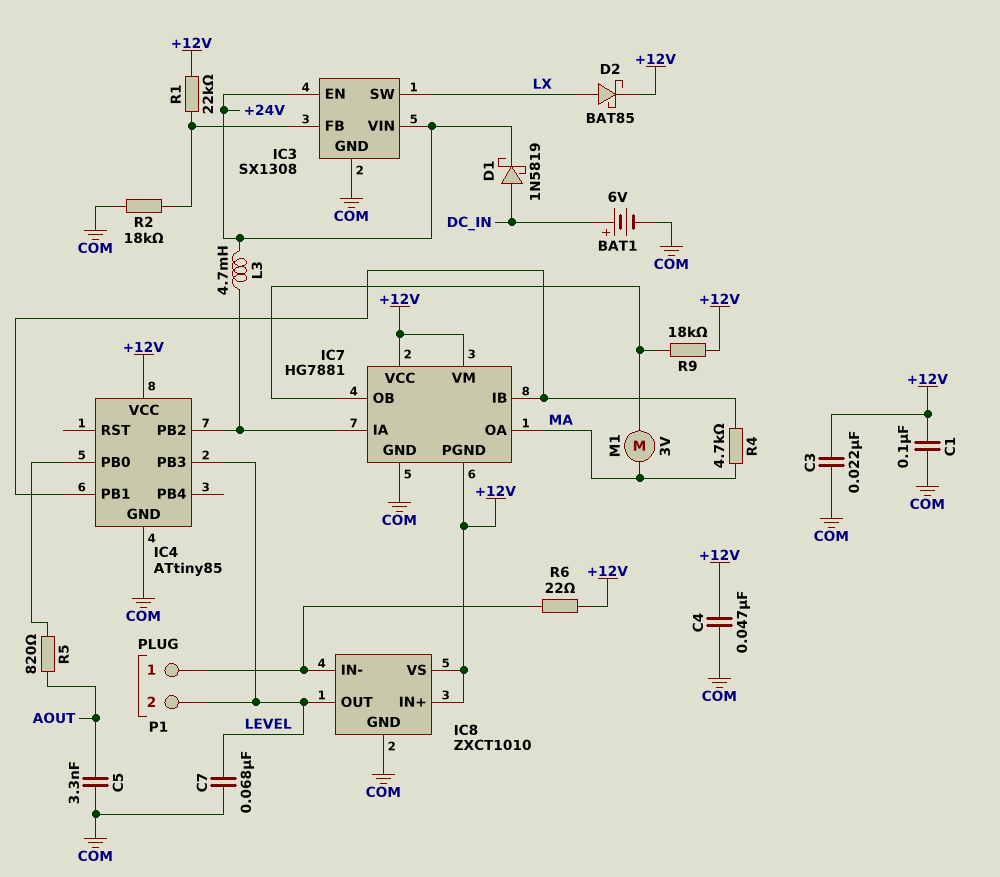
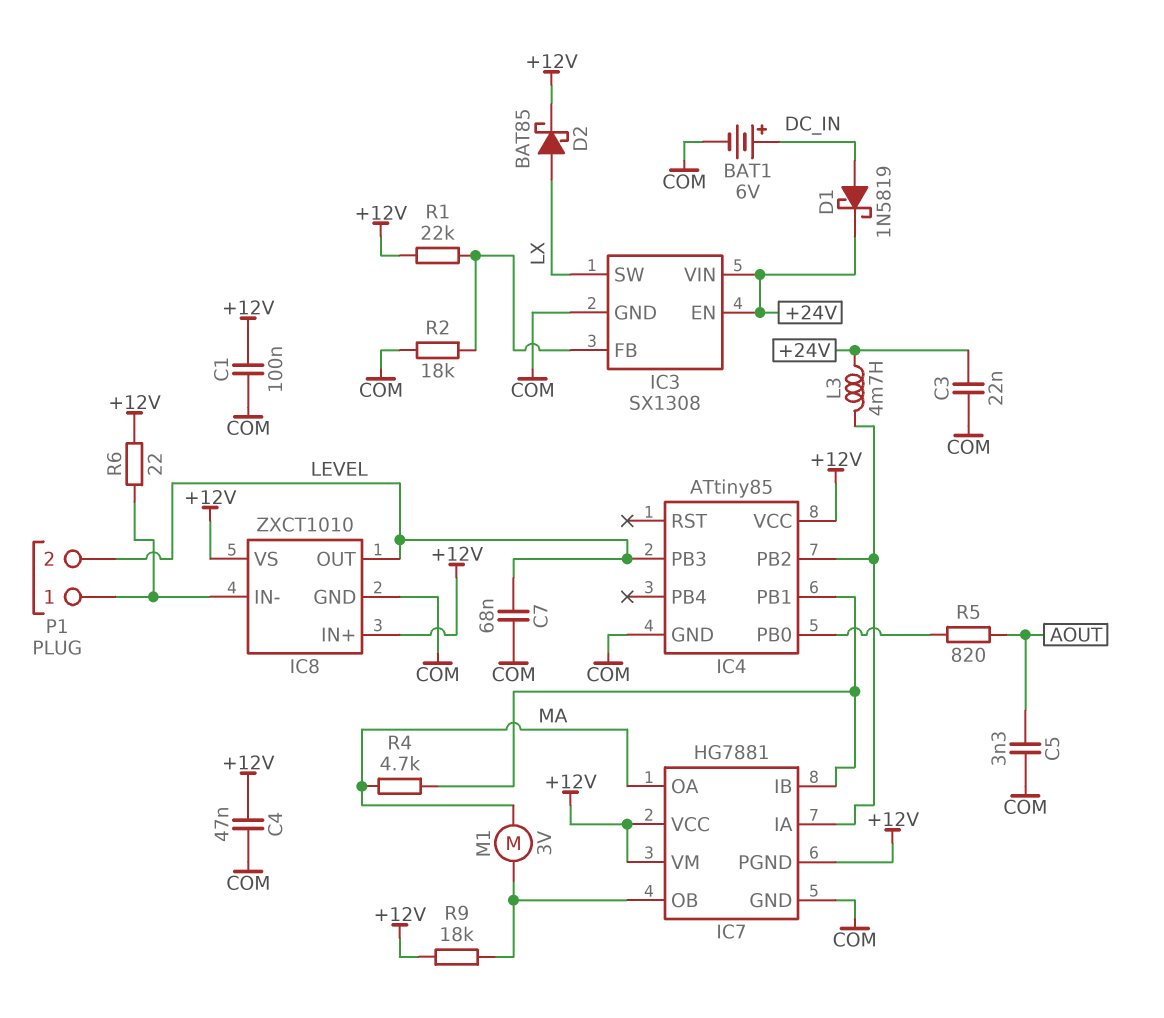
C3: 22nF (+12V, COM) -> 22nF (+24V, COM)

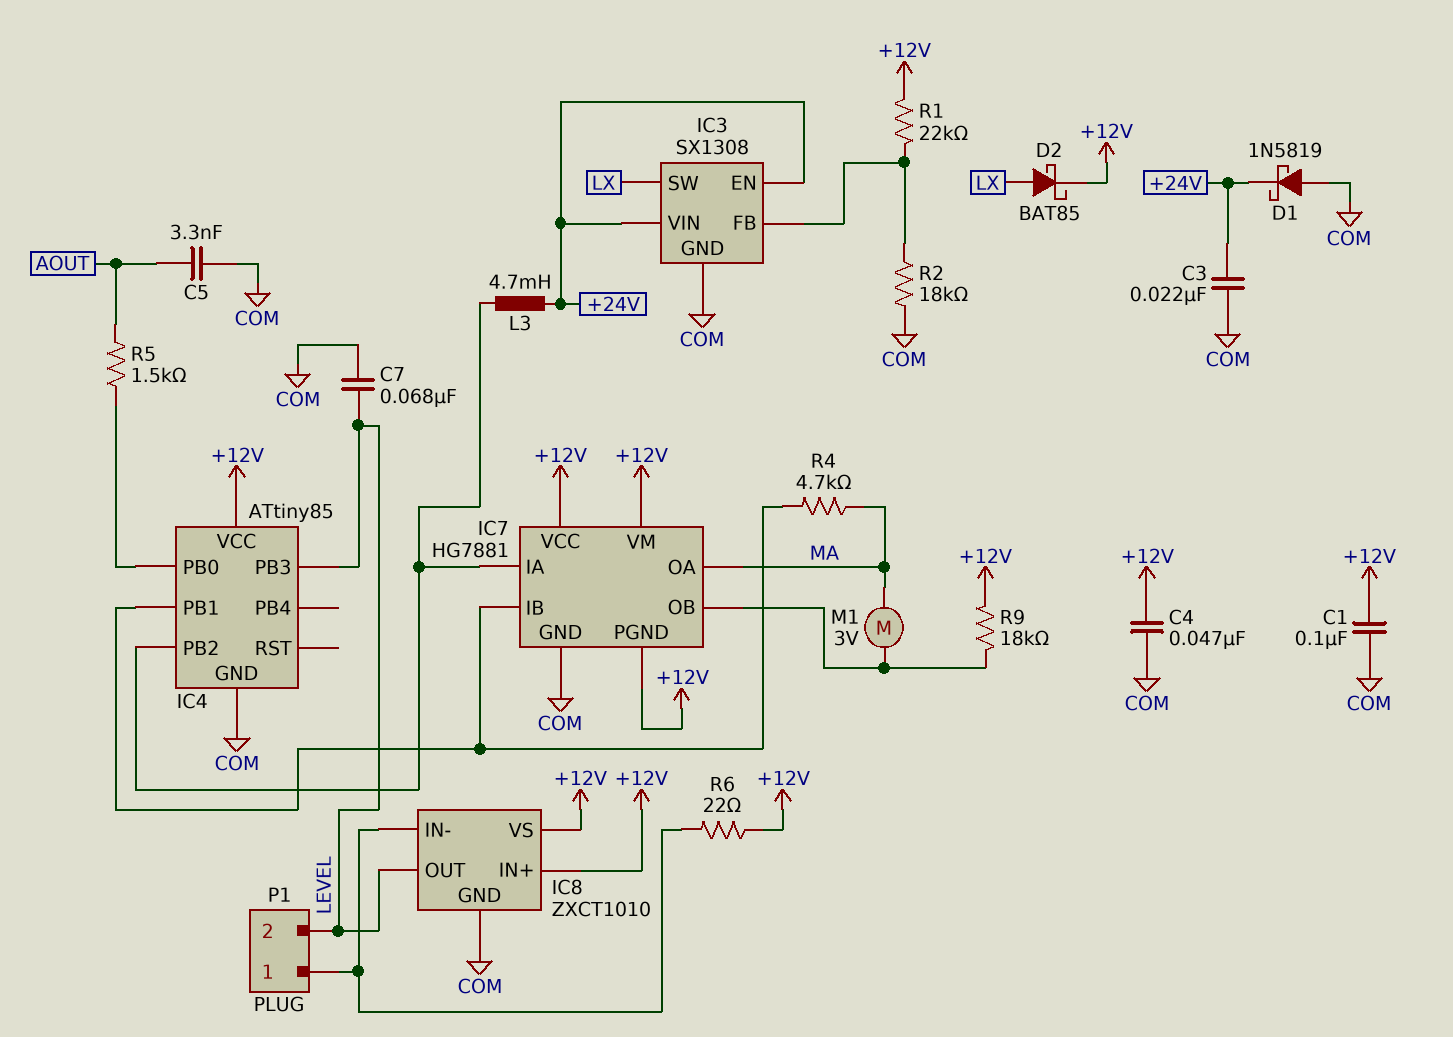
BAT1: 6V (plus DC_IN, minus COM) -> none
D1: schottky 1N5819 (A DC_IN, K +24V) -> schottky 1N5819 (A COM, K +24V)
R5: 820 (AOUT, IC4/PB0) -> 1.5k (AOUT, IC4/PB0)

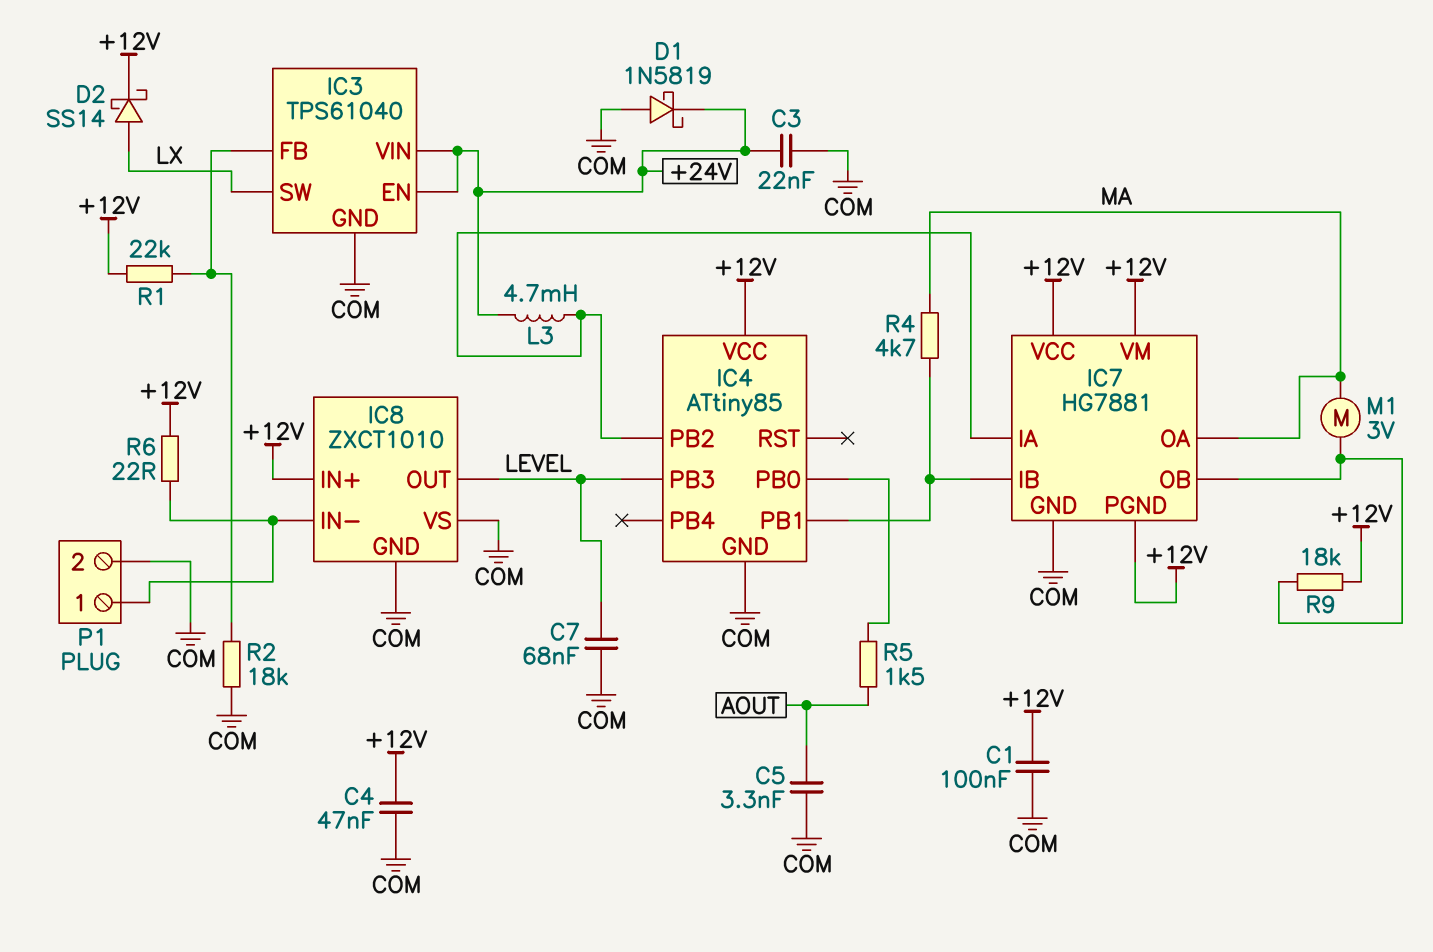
D2: schottky BAT85 (A LX, K +12V) -> schottky SS14 (A LX, K +12V)
IC3: SX1308 -> TPS61040
IC8 pin VS: +12V -> COM
P1 pin 2: LEVEL -> COM

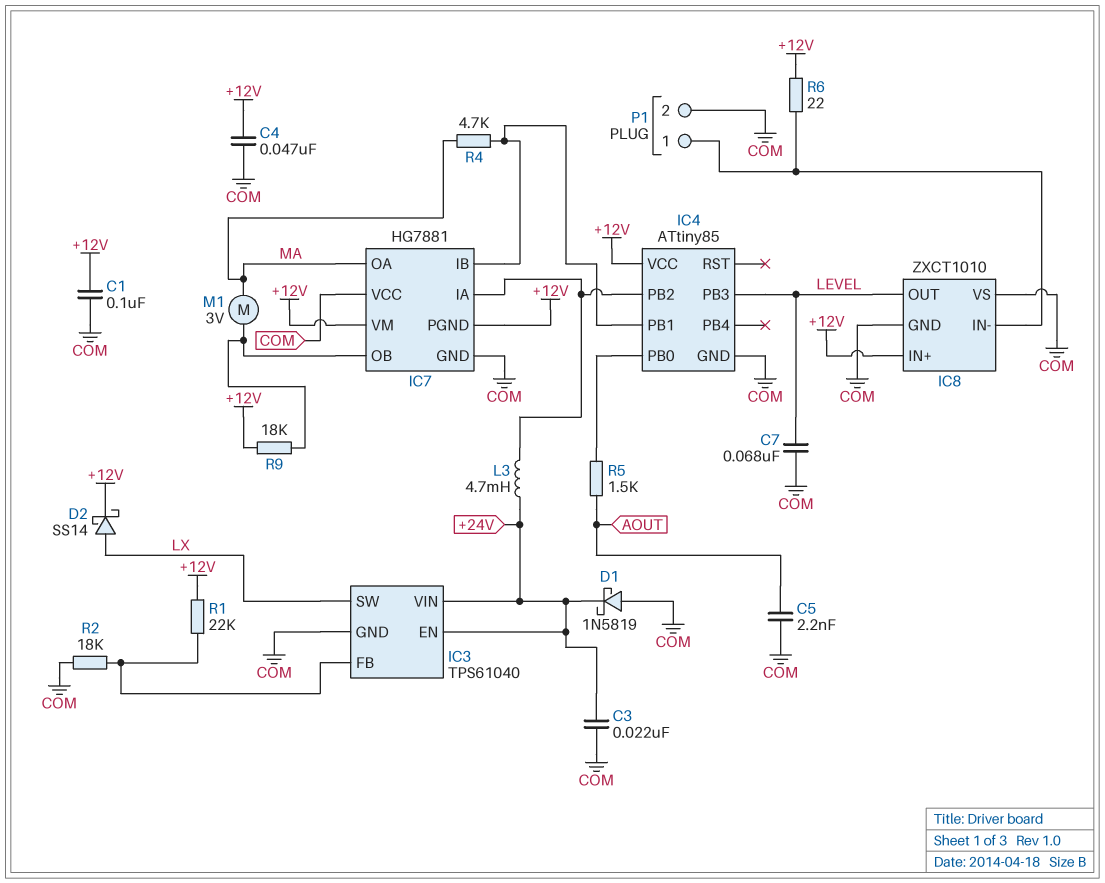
C5: 3.3nF (AOUT, COM) -> 2.2nF (AOUT, COM)
IC7 pin VCC: +12V -> COM

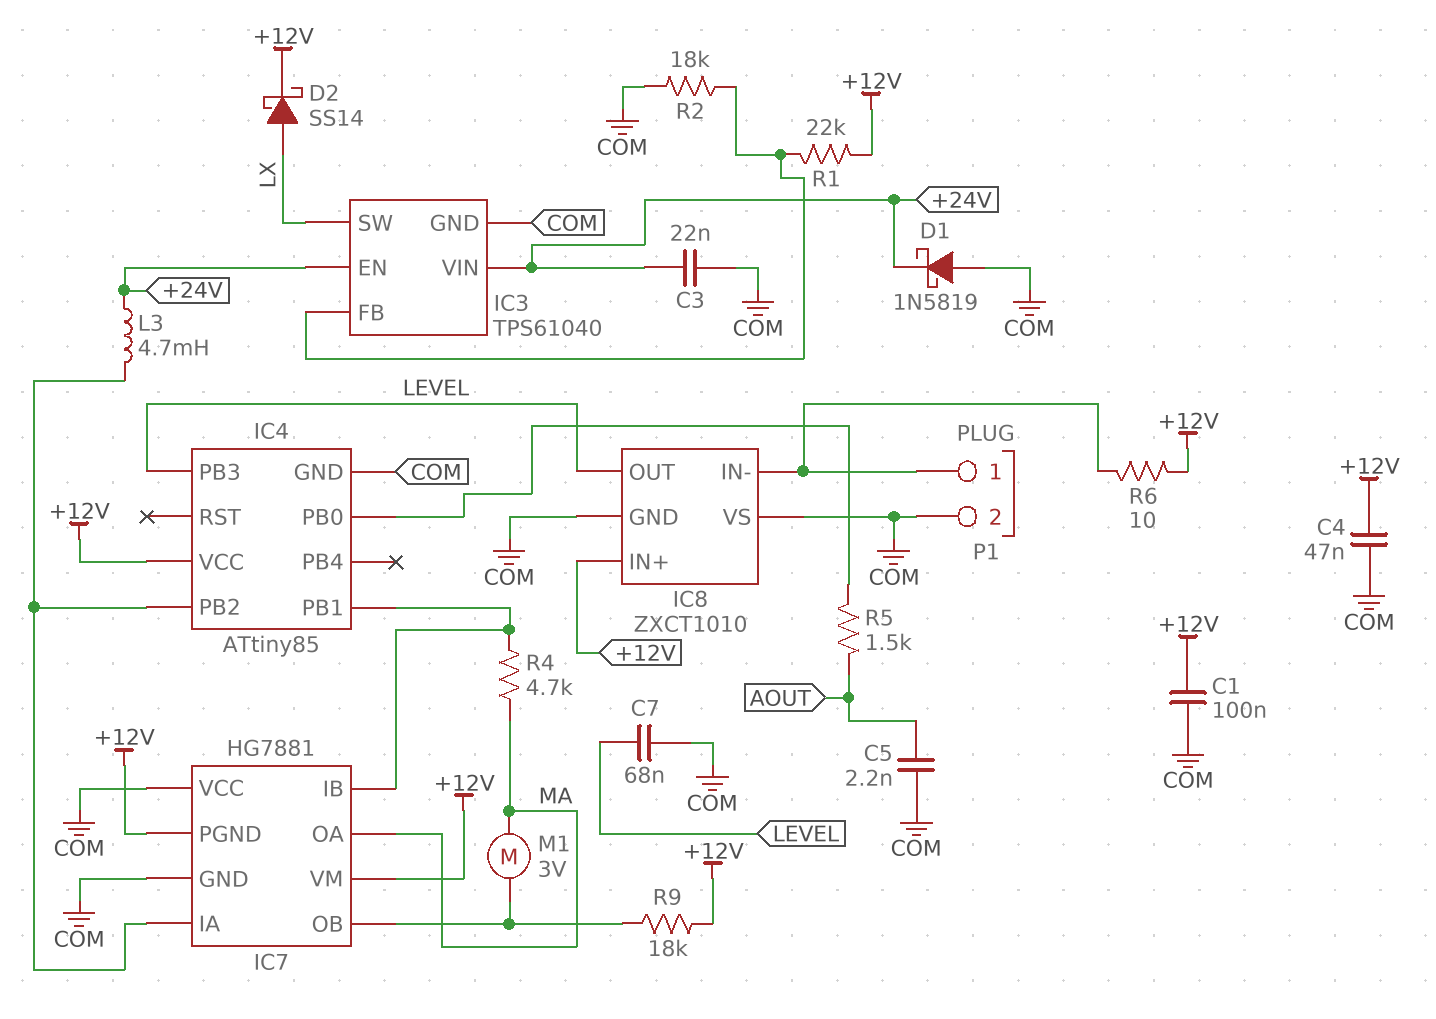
R6: 22 (+12V, IC8/IN-) -> 10 (+12V, IC8/IN-)

